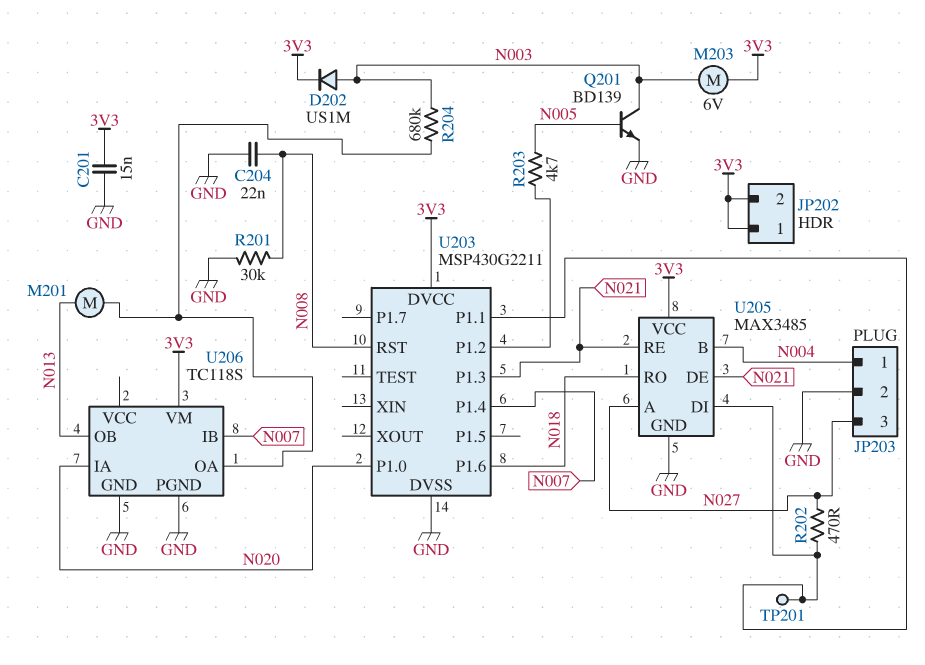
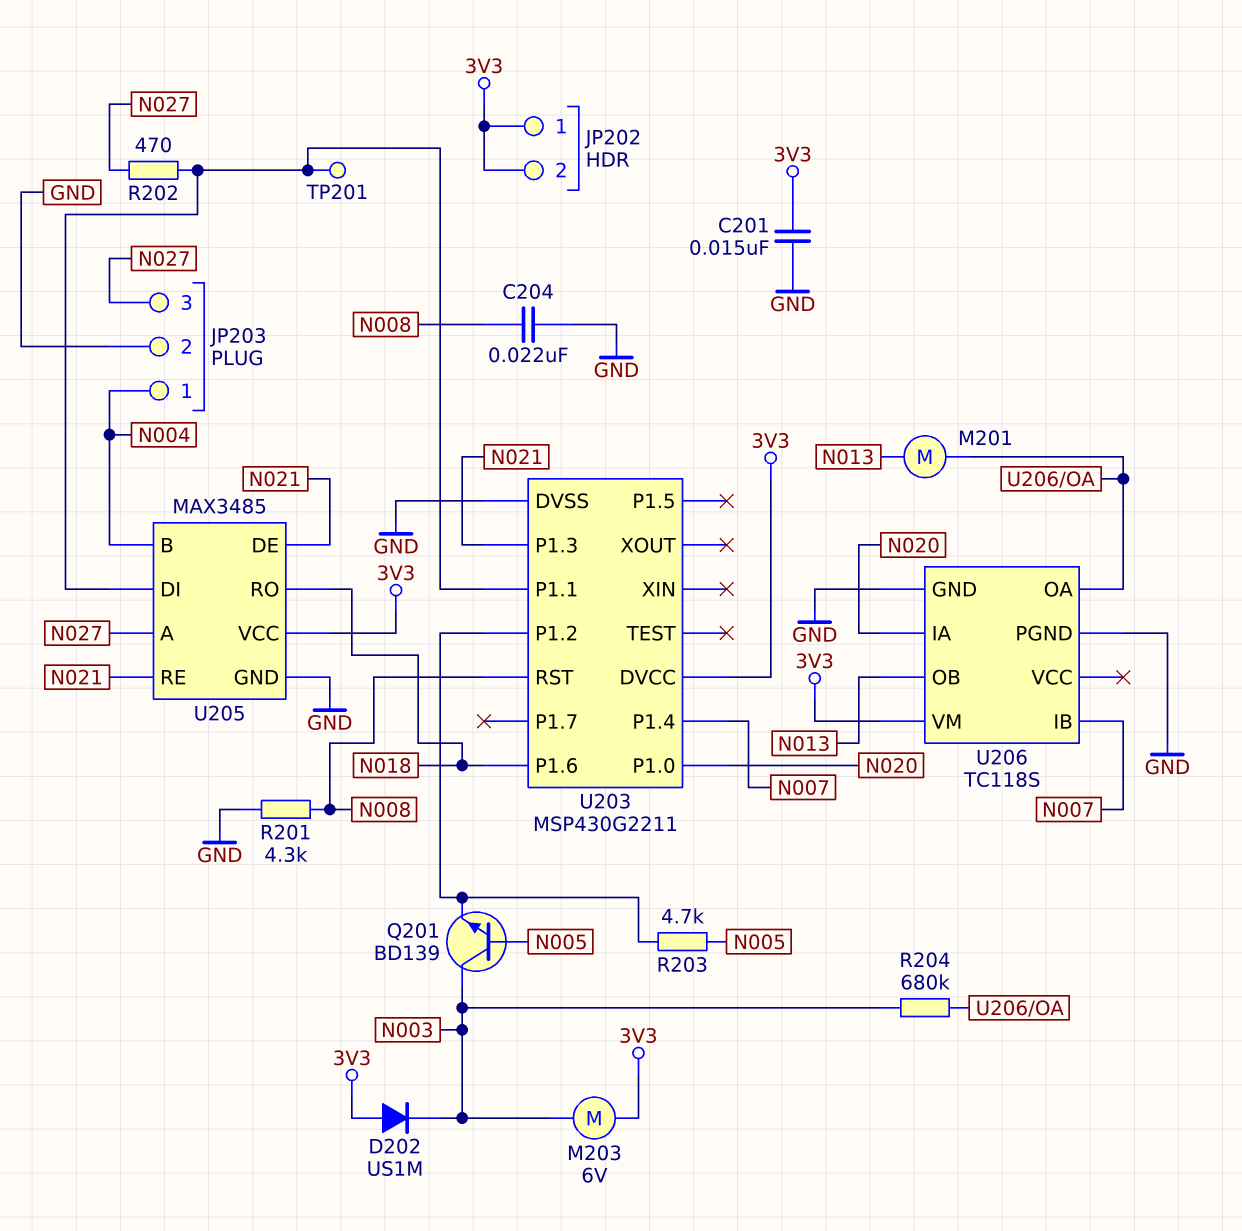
D202: diode US1M (A N003, K 3V3) -> diode US1M (A 3V3, K N003)
Q201: NPN BD139 (B N005, C N003, E GND) -> NPN BD139 (B N005, C N003, E U203/P1.2)
R201: 30k (GND, N008) -> 4.3k (GND, N008)

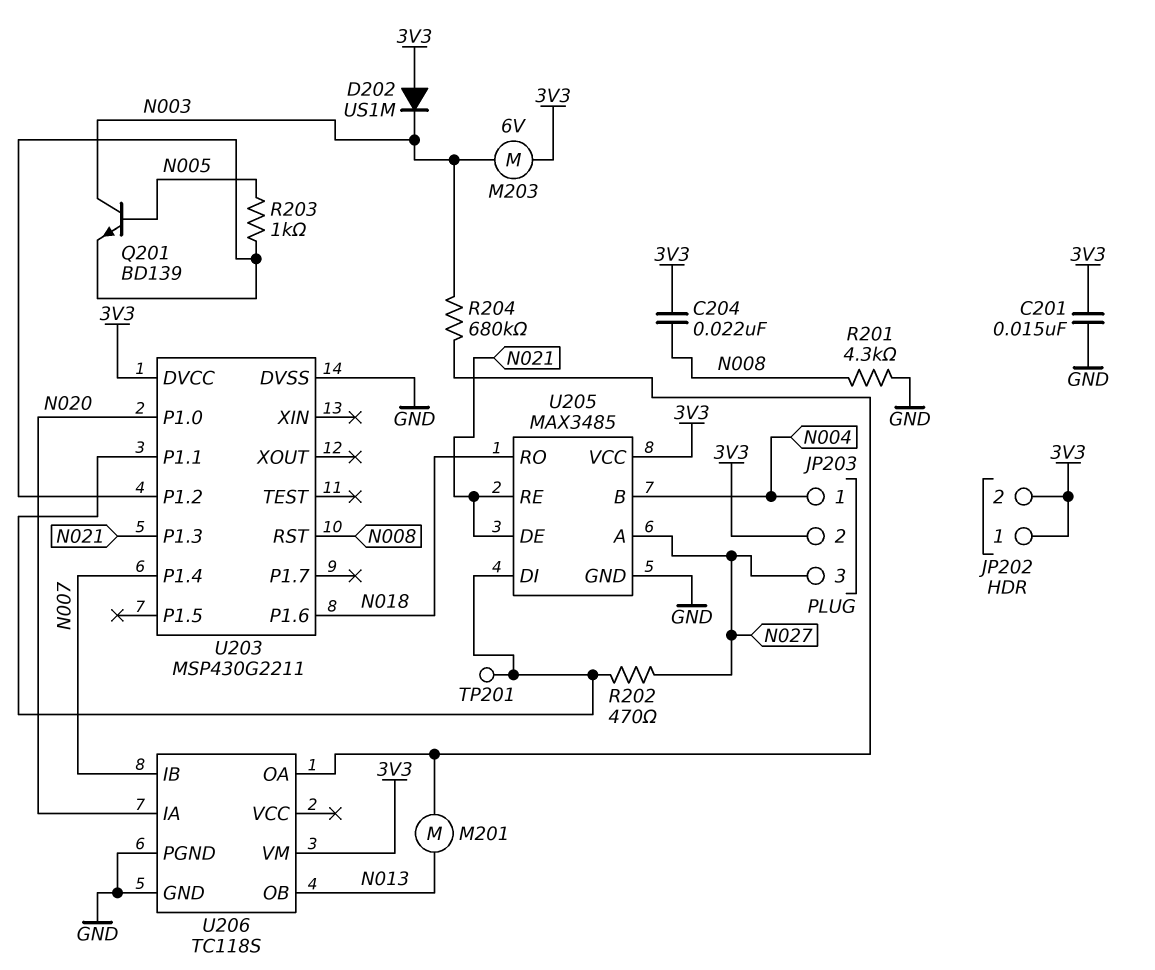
C204: 22nF (GND, N008) -> 22nF (3V3, N008)
JP203 pin 2: GND -> 3V3
R203: 4.7k (N005, U203/P1.2) -> 1k (N005, U203/P1.2)

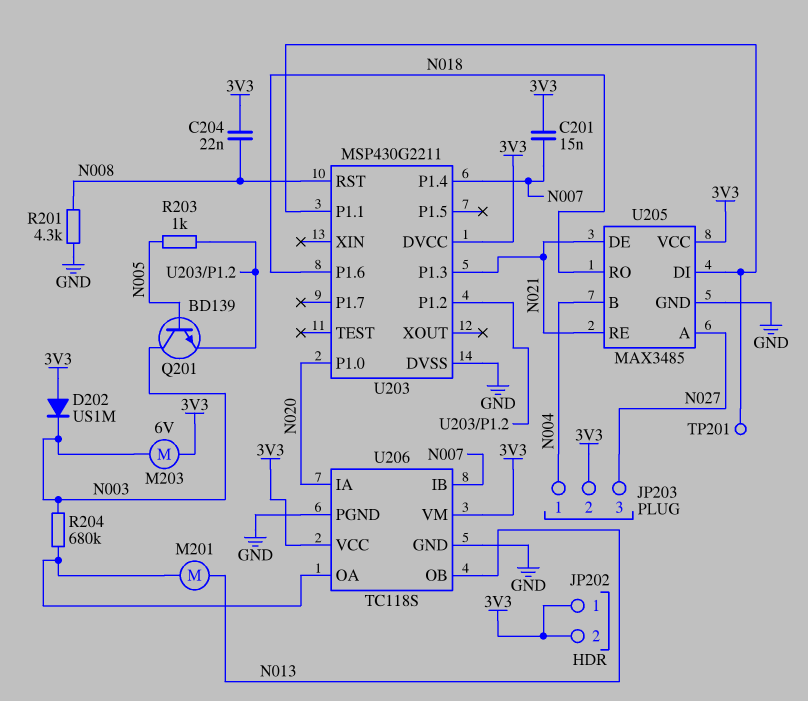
C201: 15nF (3V3, GND) -> 15nF (3V3, N007)
R202: 470 (N027, U203/P1.1) -> none
U206 pin VCC: none -> 3V3

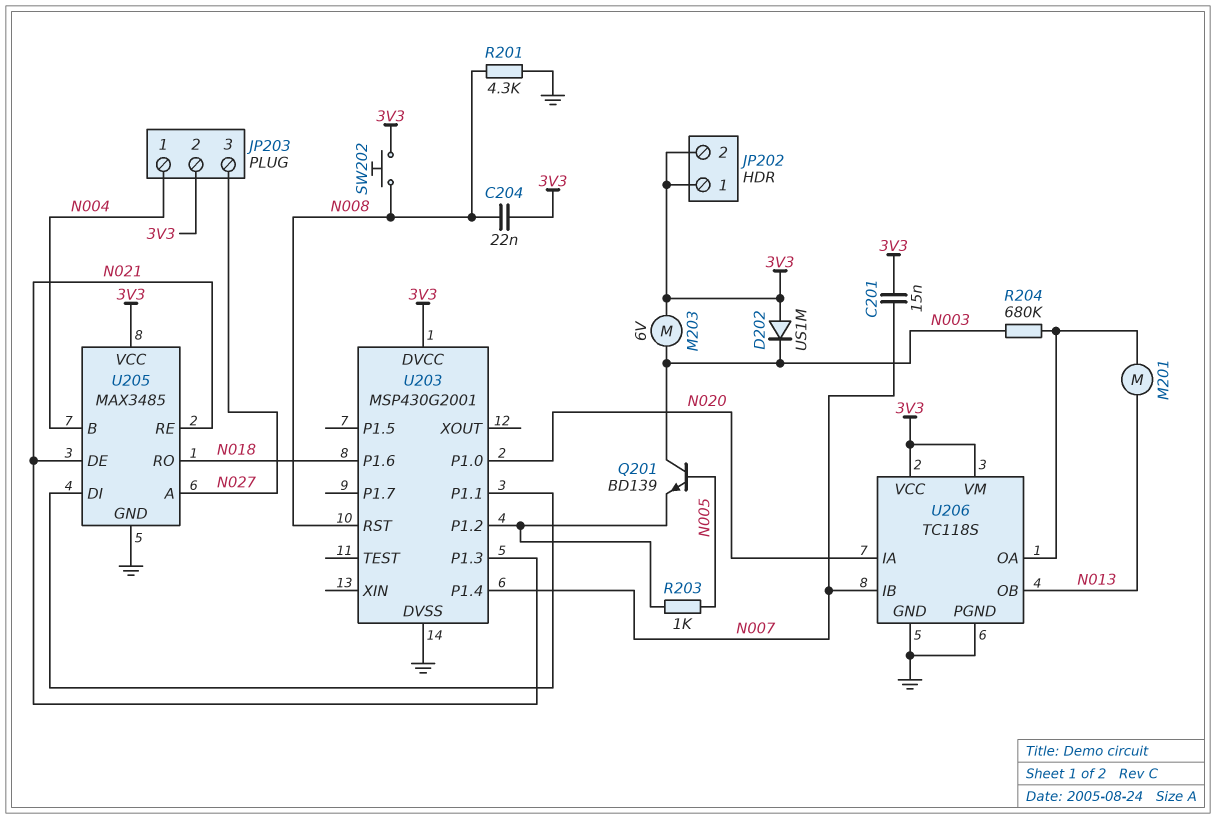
SW202: none -> button (3V3, N008)
TP201: test point (U203/P1.1) -> none
U203: MSP430G2211 -> MSP430G2001

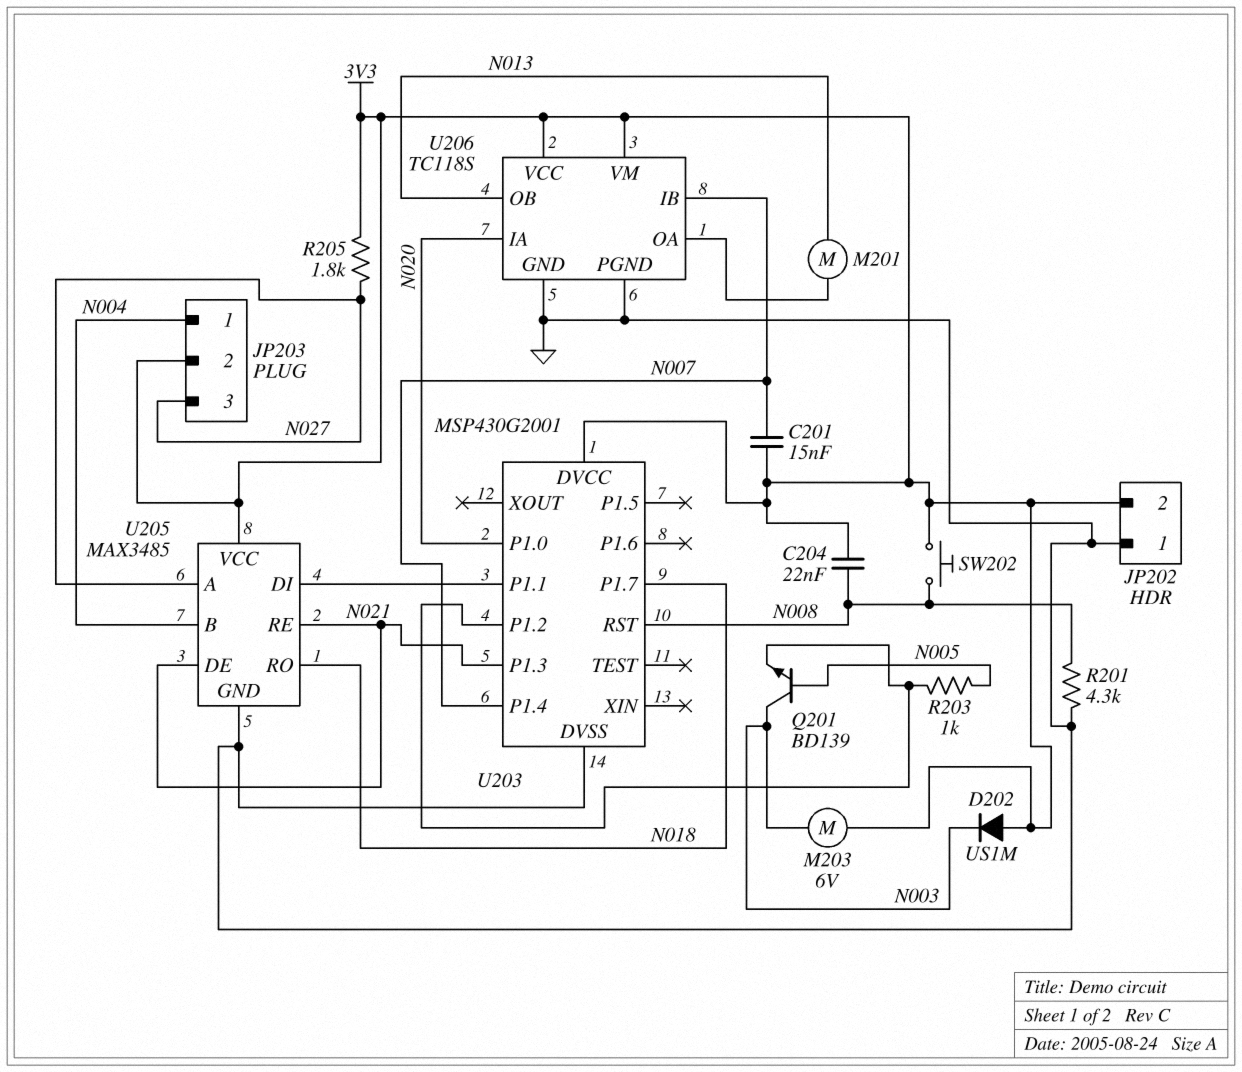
JP202 pin 1: 3V3 -> GND
R204: 680k (N003, U206/OA) -> none
R205: none -> 1.8k (3V3, N027)
U203 pin P1.6: N018 -> none
U203 pin P1.7: none -> N018

